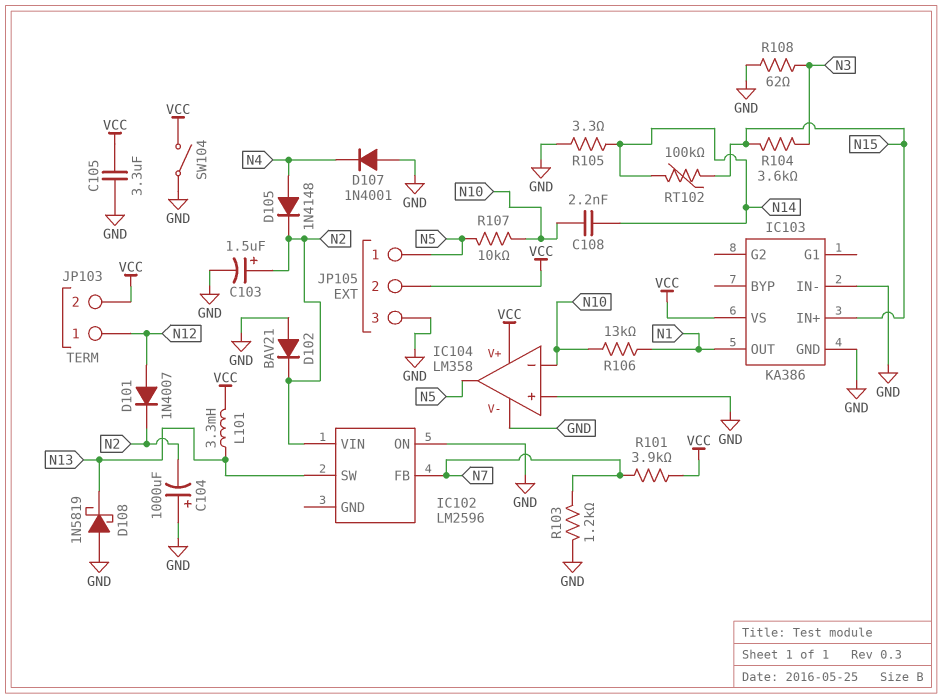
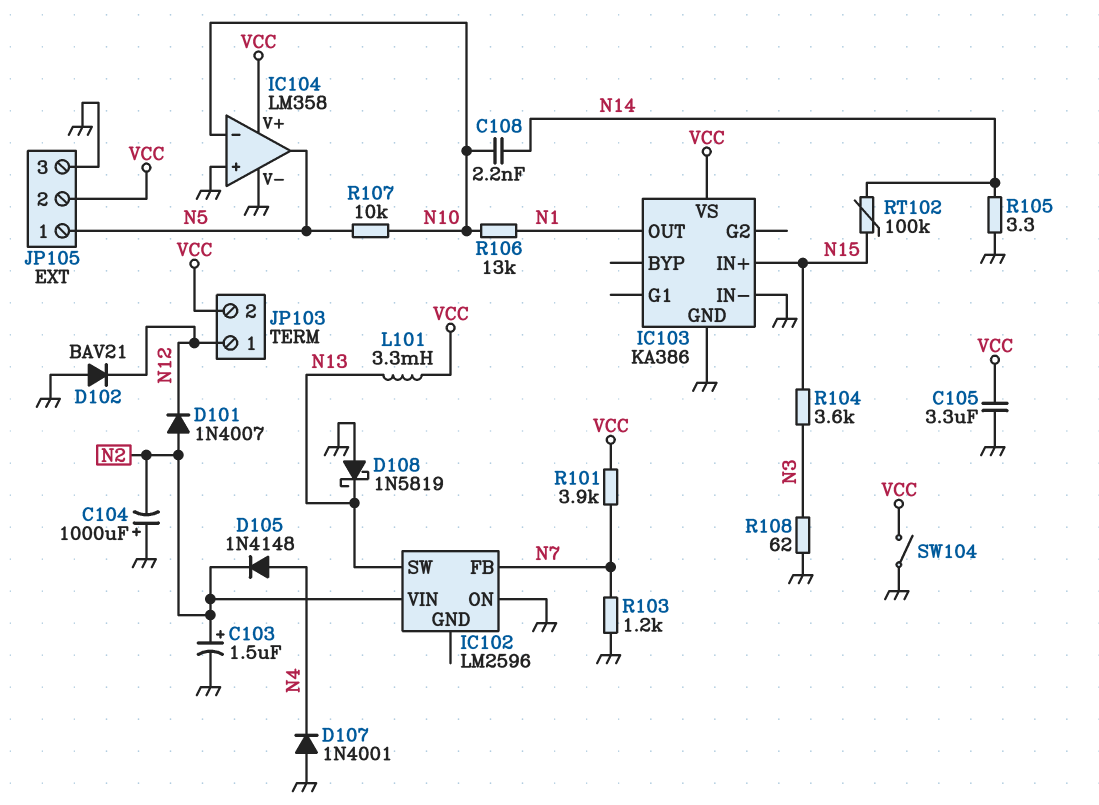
D101: diode 1N4007 (A N12, K N2) -> diode 1N4007 (A N2, K N12)
D102: diode BAV21 (A GND, K N2) -> diode BAV21 (A GND, K N12)

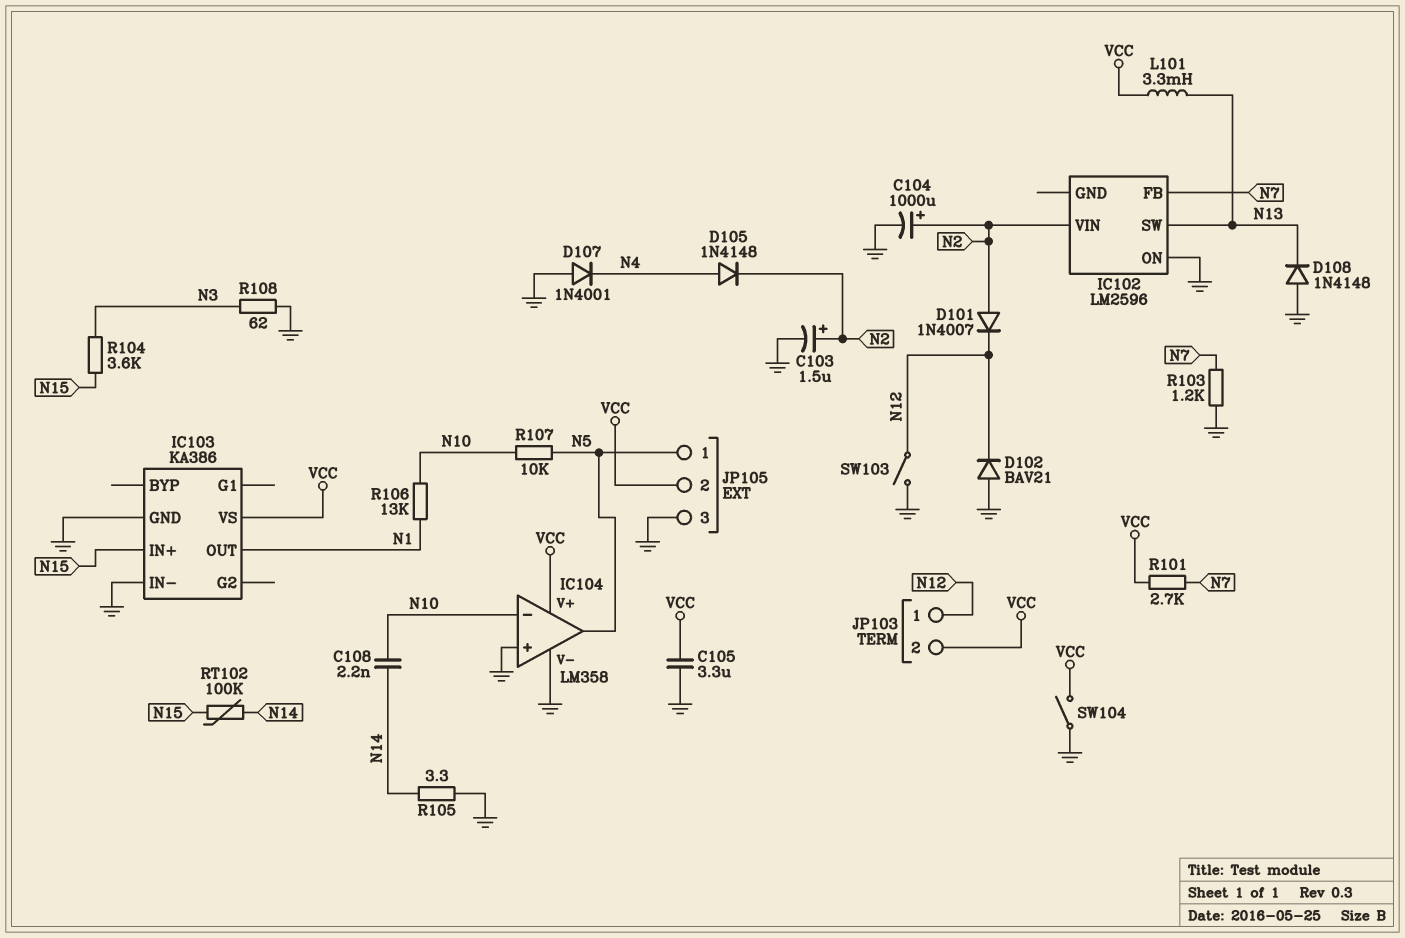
C104: 1000uF (plus GND, minus N2) -> 1000uF (plus N2, minus GND)
D108: schottky 1N5819 (A GND, K N13) -> diode 1N4148 (A GND, K N13)
R101: 3.9k (N7, VCC) -> 2.7k (N7, VCC)
SW103: none -> switch (GND, N12)

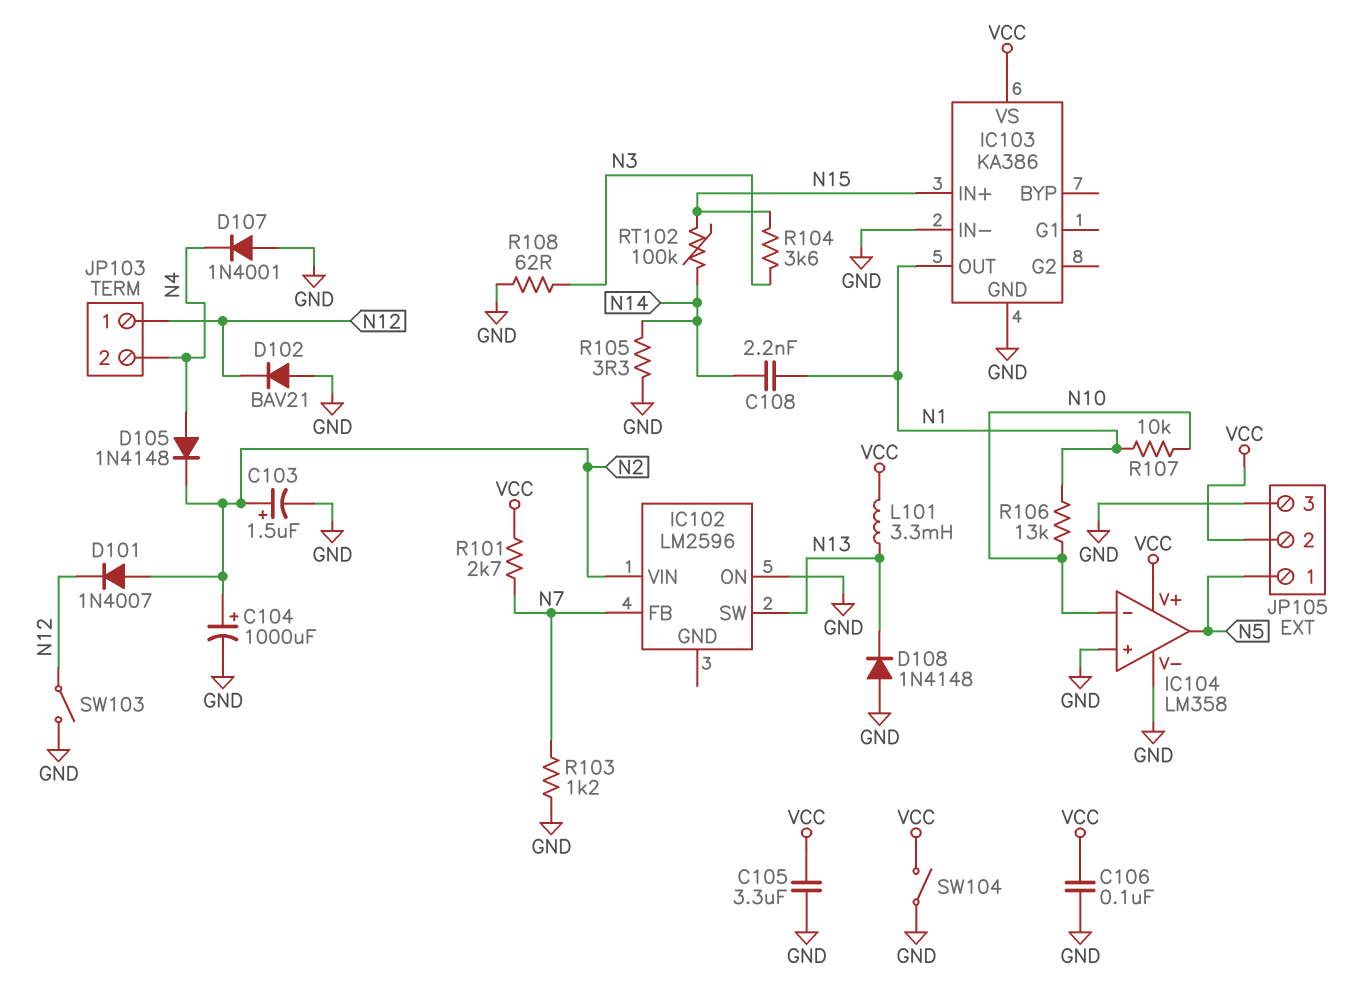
C106: none -> 100nF (GND, VCC)
C108: 2.2nF (N10, N14) -> 2.2nF (N1, N14)
JP103 pin 2: VCC -> N4
R107: 10k (N5, N10) -> 10k (N1, N10)

